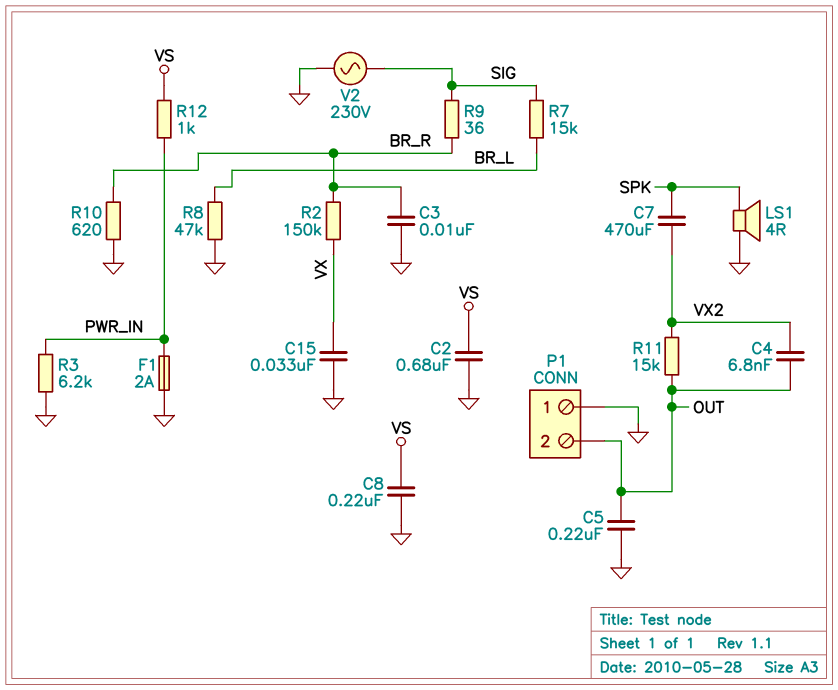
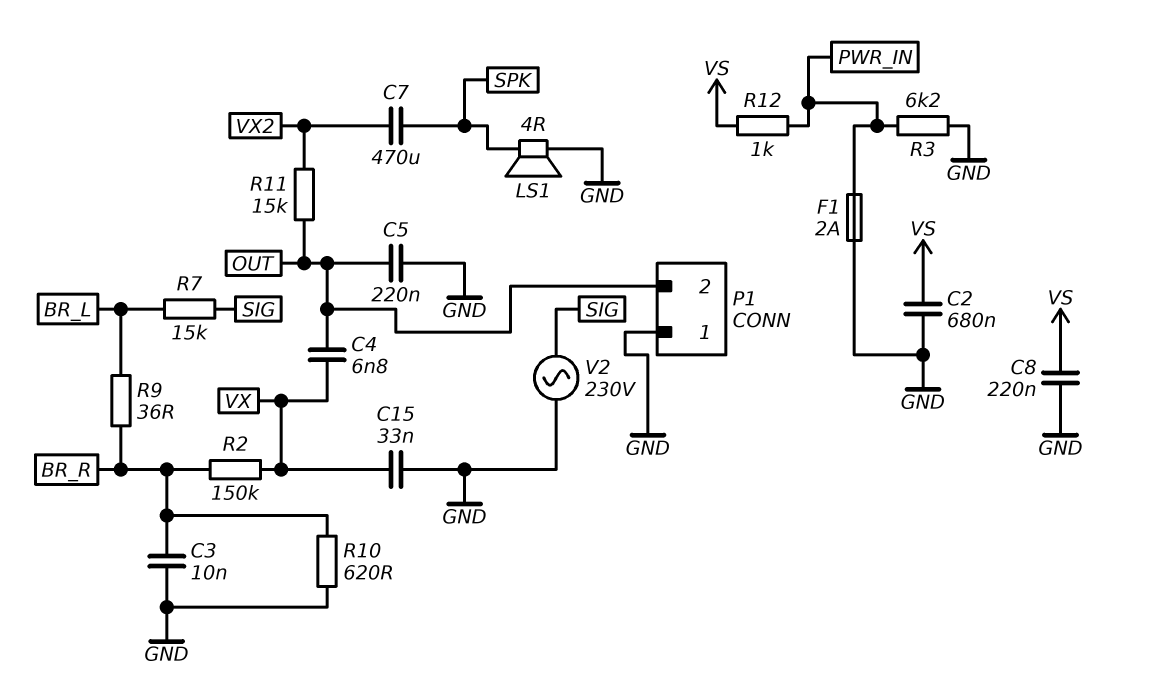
C4: 6.8nF (OUT, VX2) -> 6.8nF (OUT, VX)
R8: 47k (BR_L, GND) -> none
R9: 36 (BR_R, SIG) -> 36 (BR_L, BR_R)

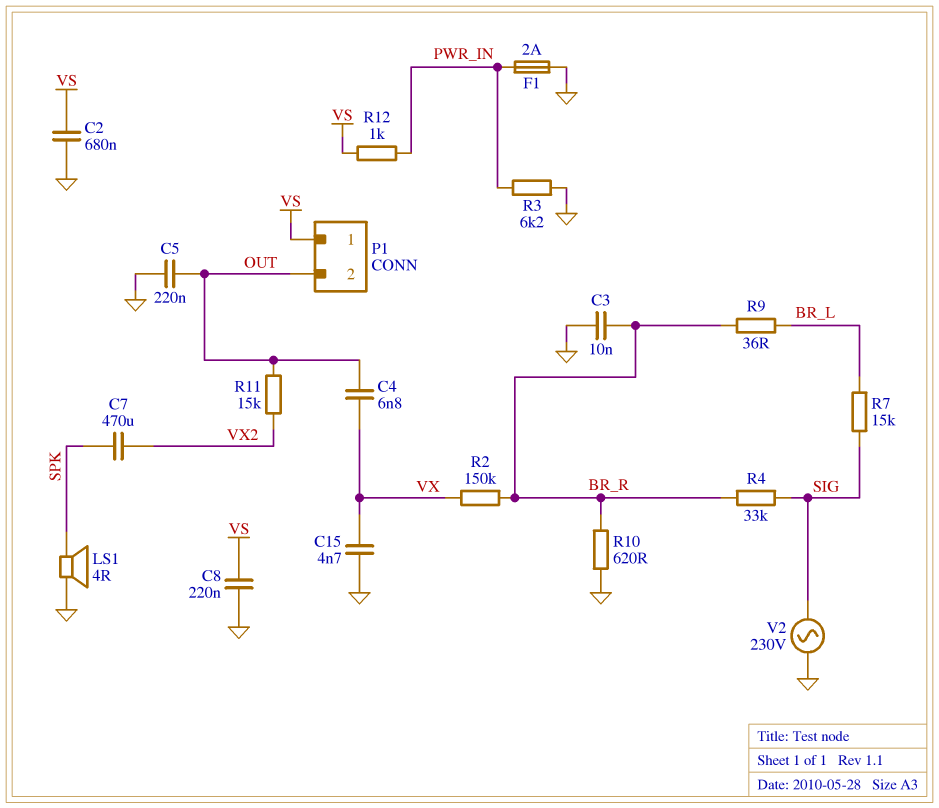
C15: 33nF (GND, VX) -> 4.7nF (GND, VX)
P1 pin 1: GND -> VS
R4: none -> 33k (BR_R, SIG)

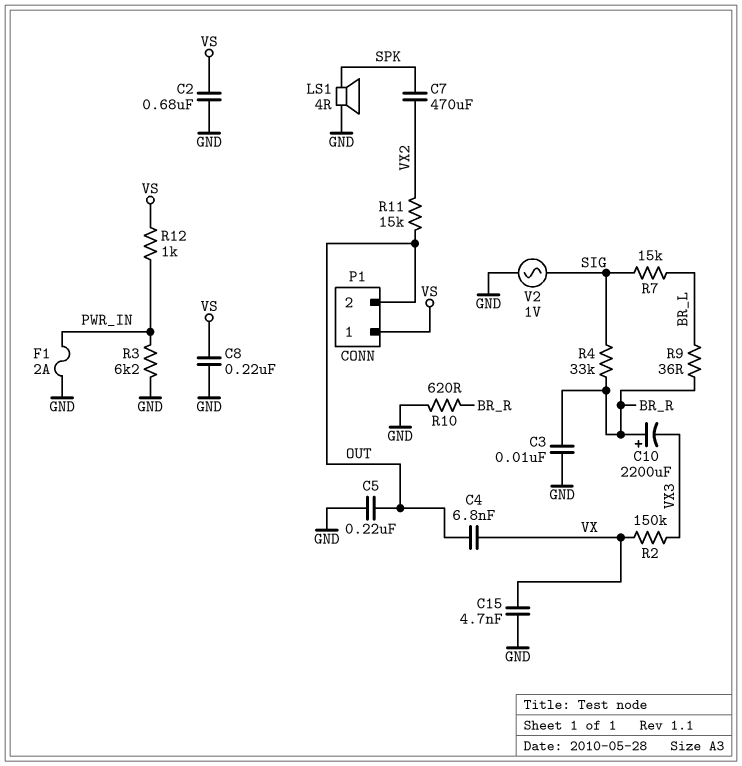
C10: none -> 2200uF (plus BR_R, minus VX3)
R2: 150k (BR_R, VX) -> 150k (VX, VX3)
V2: AC 230V (GND, SIG) -> AC 1V (GND, SIG)

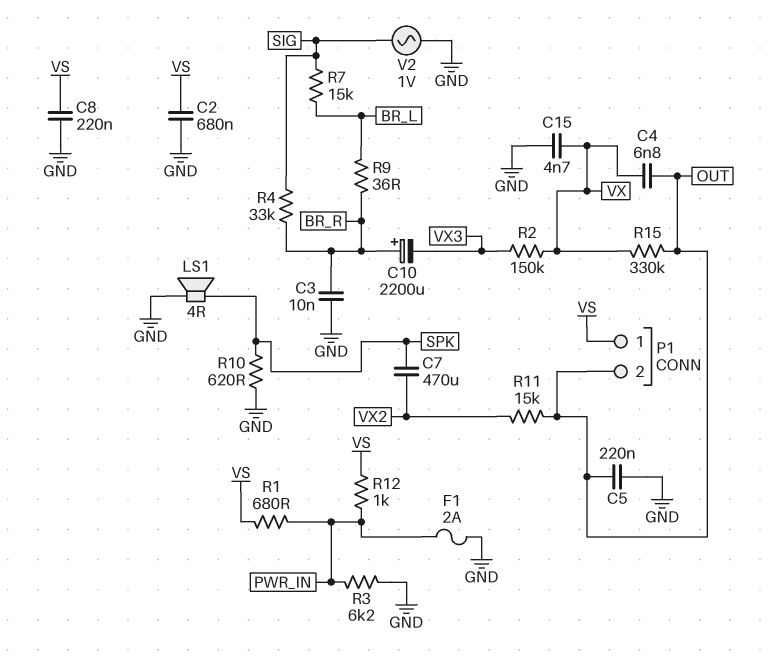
R1: none -> 680 (PWR_IN, VS)
R10: 620 (BR_R, GND) -> 620 (GND, SPK)
R15: none -> 330k (OUT, VX)

